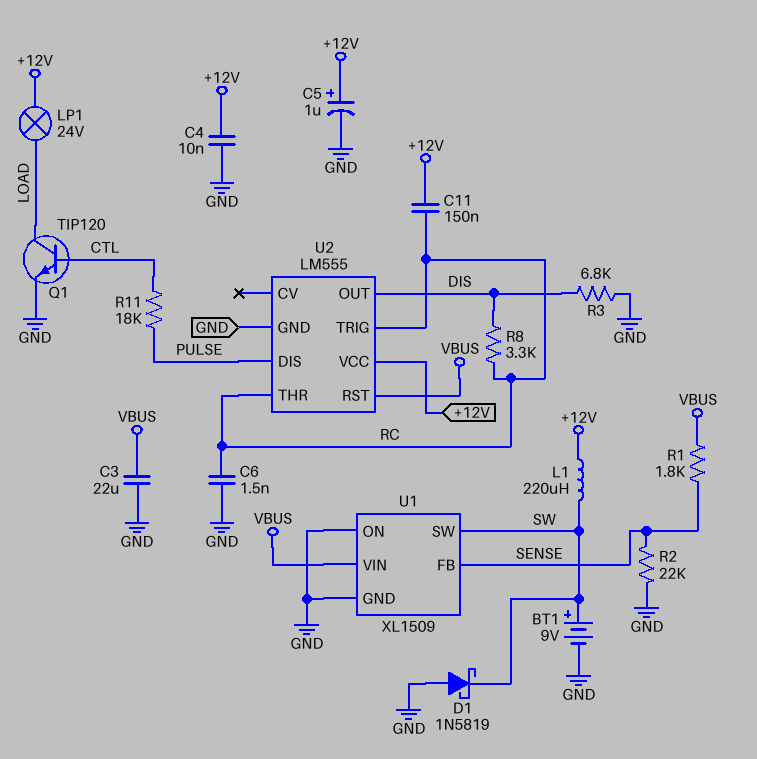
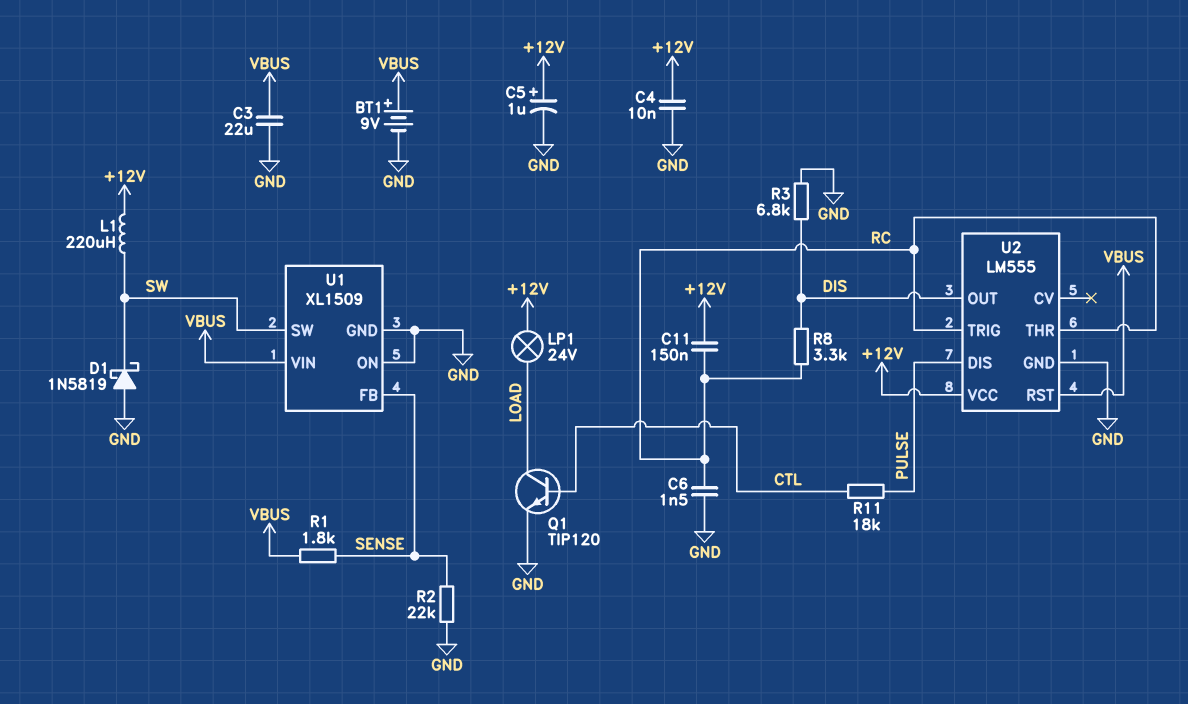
BT1: 9V (plus SW, minus GND) -> 9V (plus VBUS, minus GND)

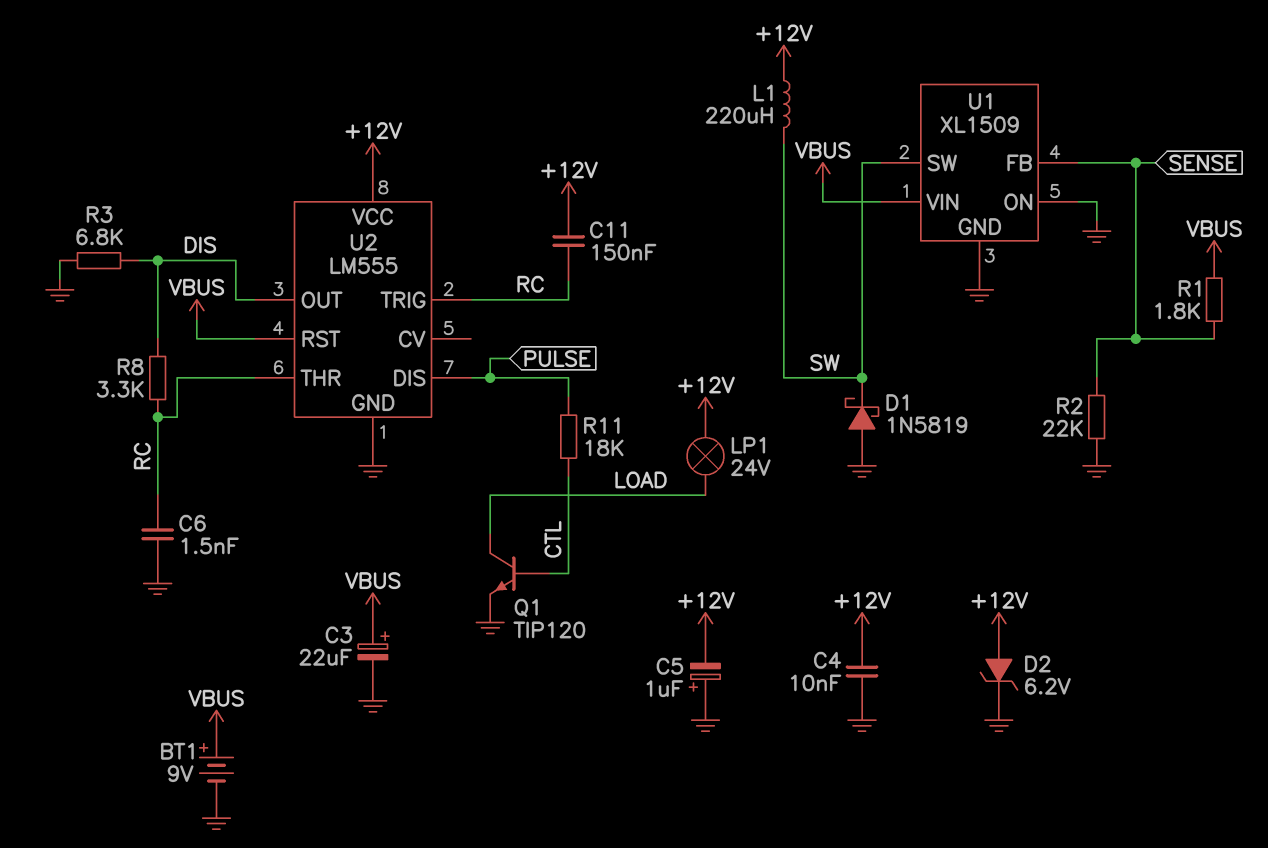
C3: 22uF (GND, VBUS) -> 22uF (plus VBUS, minus GND)
C5: 1uF (plus +12V, minus GND) -> 1uF (plus GND, minus +12V)
D2: none -> zener 6.2V (A +12V, K GND)

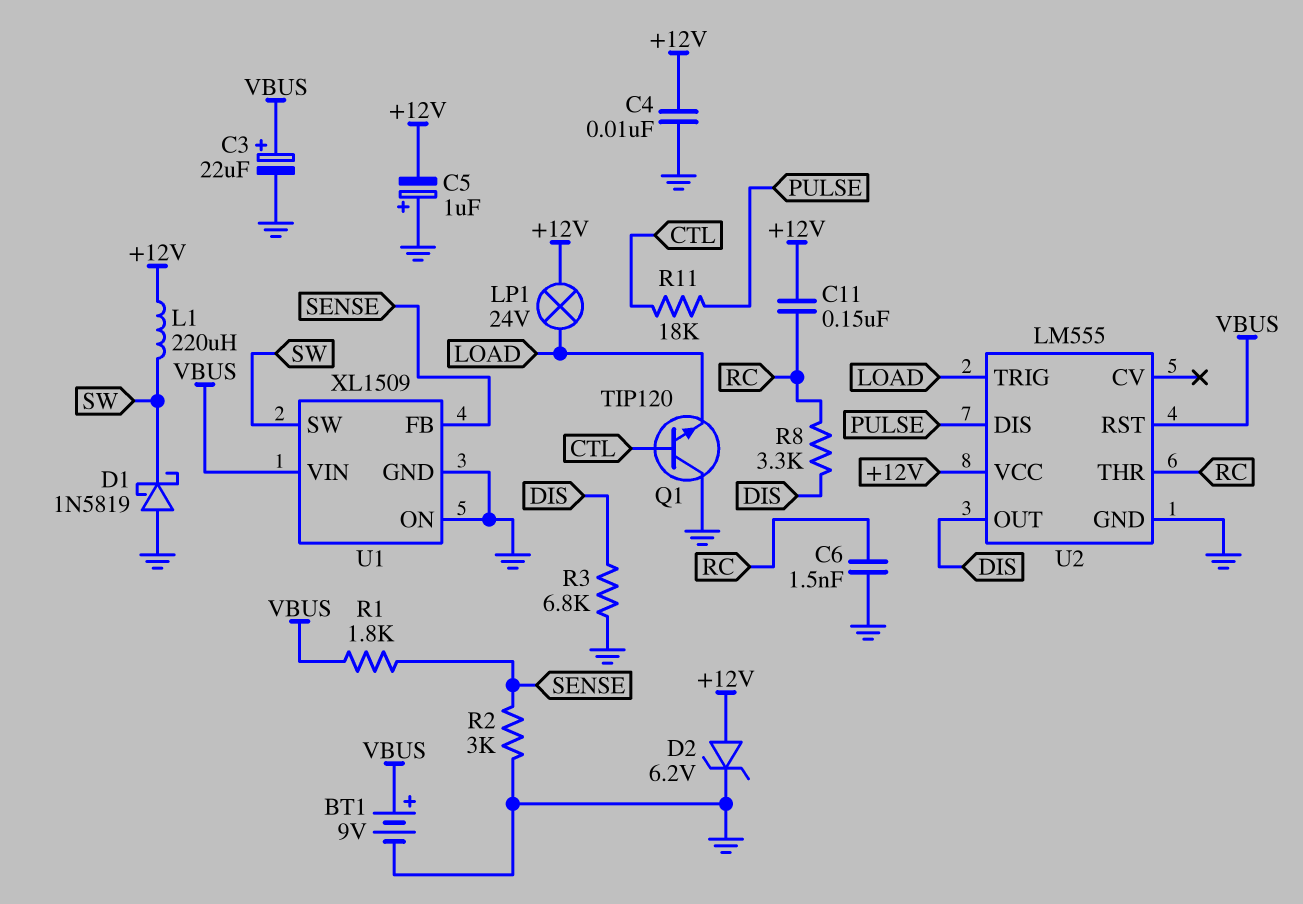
Q1: NPN TIP120 (B CTL, C LOAD, E GND) -> NPN TIP120 (B CTL, C GND, E LOAD)
R2: 22k (GND, SENSE) -> 3k (GND, SENSE)
U2 pin TRIG: RC -> LOAD

